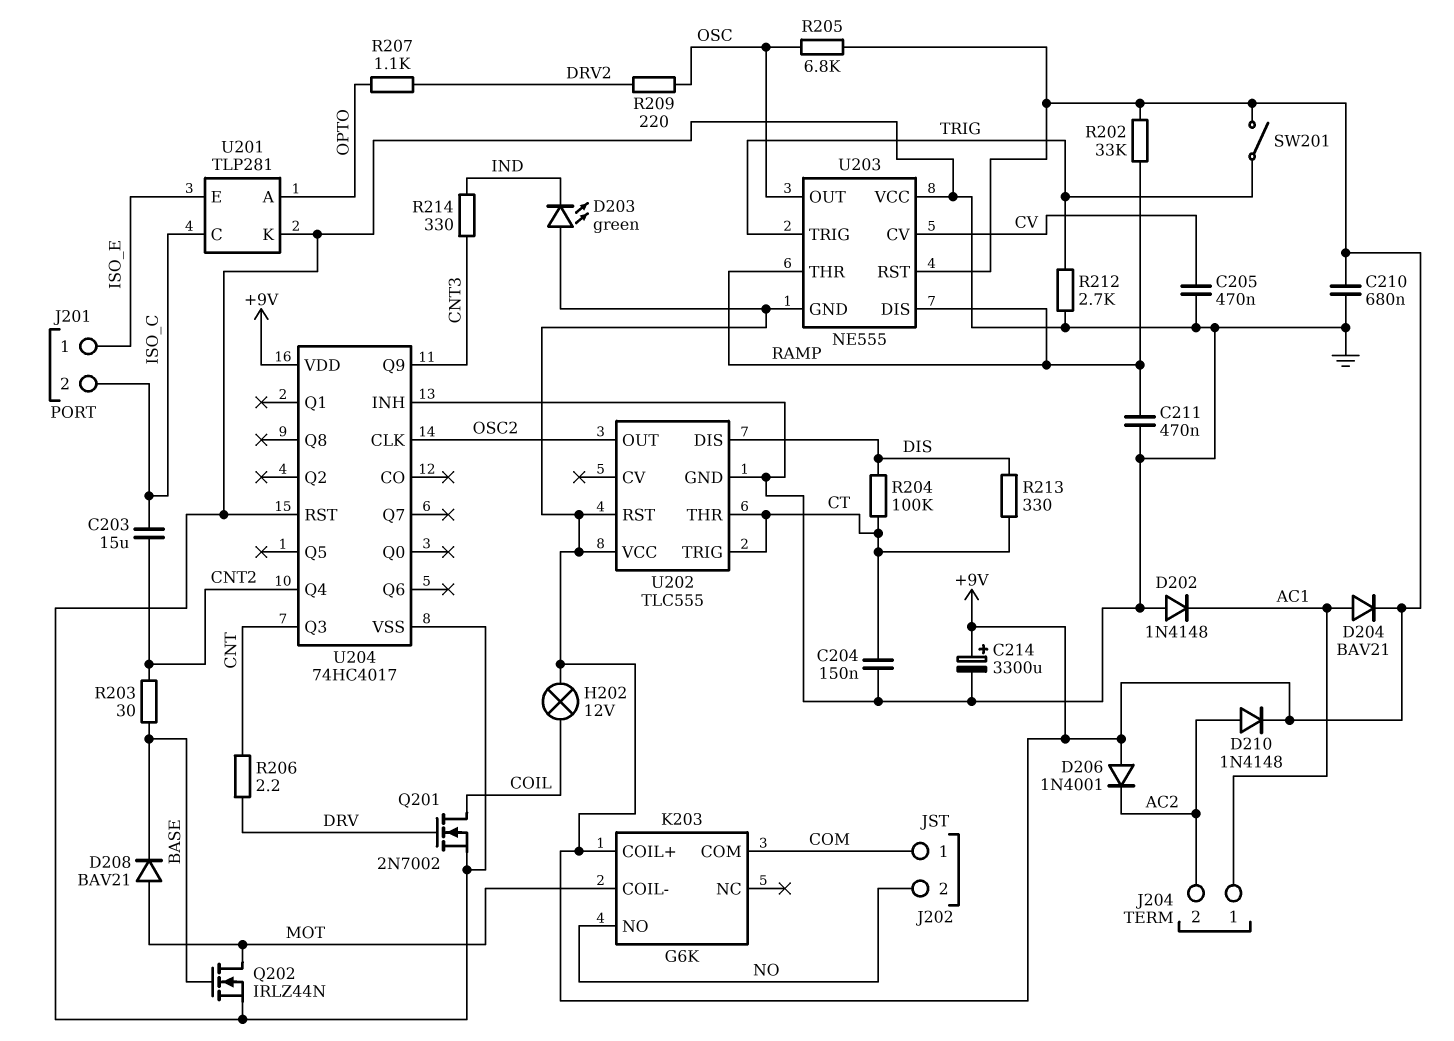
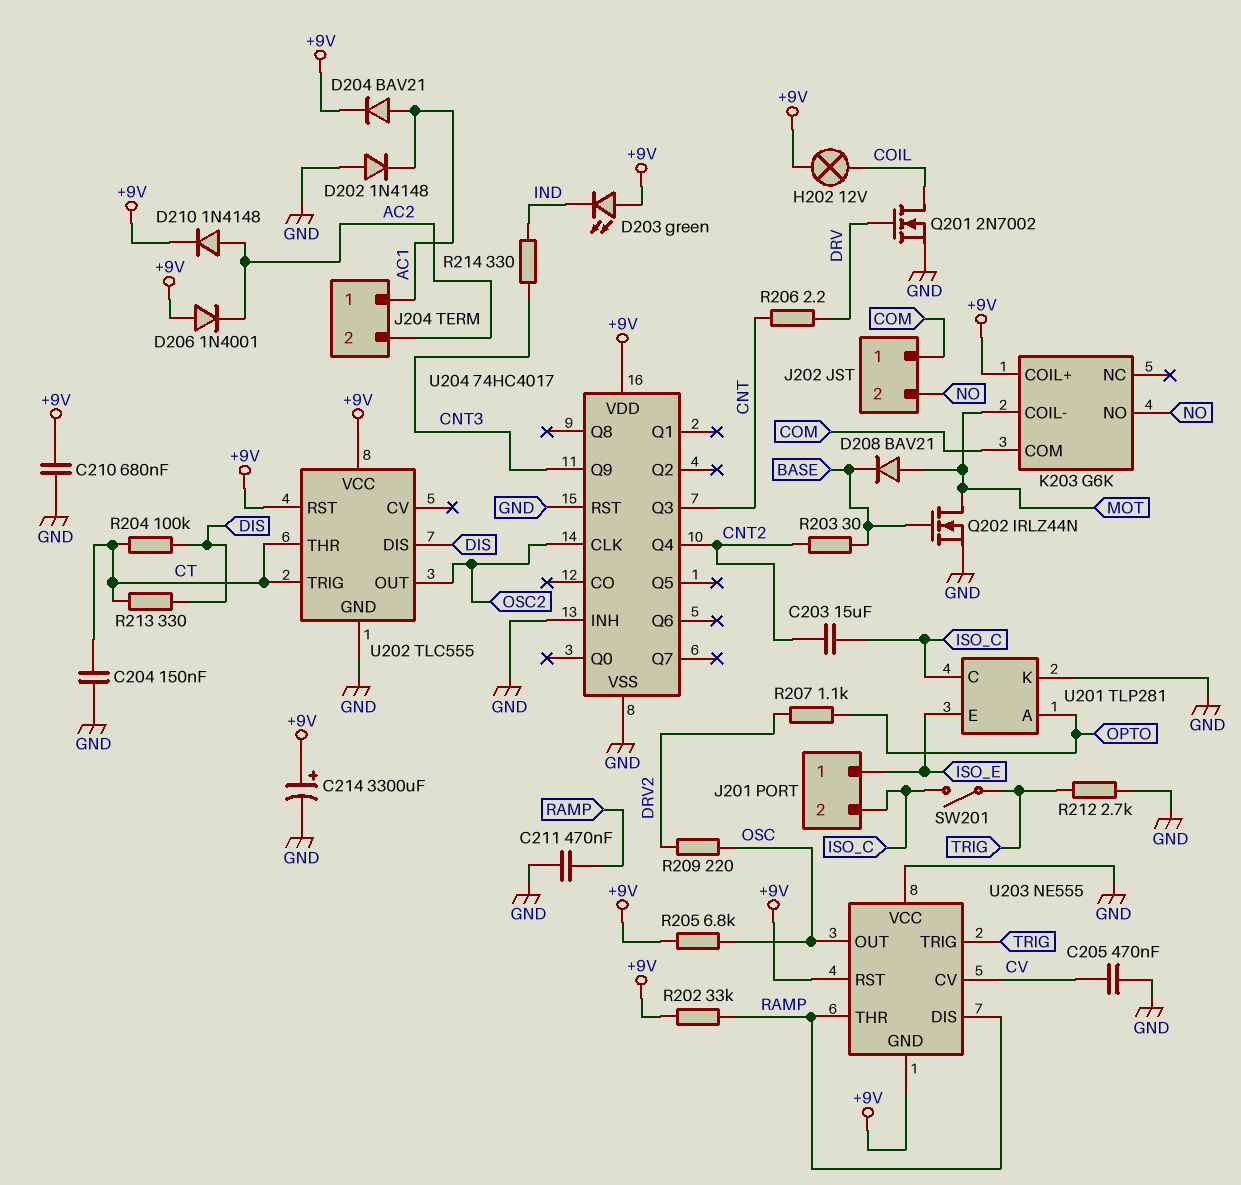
SW201: switch (+9V, TRIG) -> switch (ISO_C, TRIG)

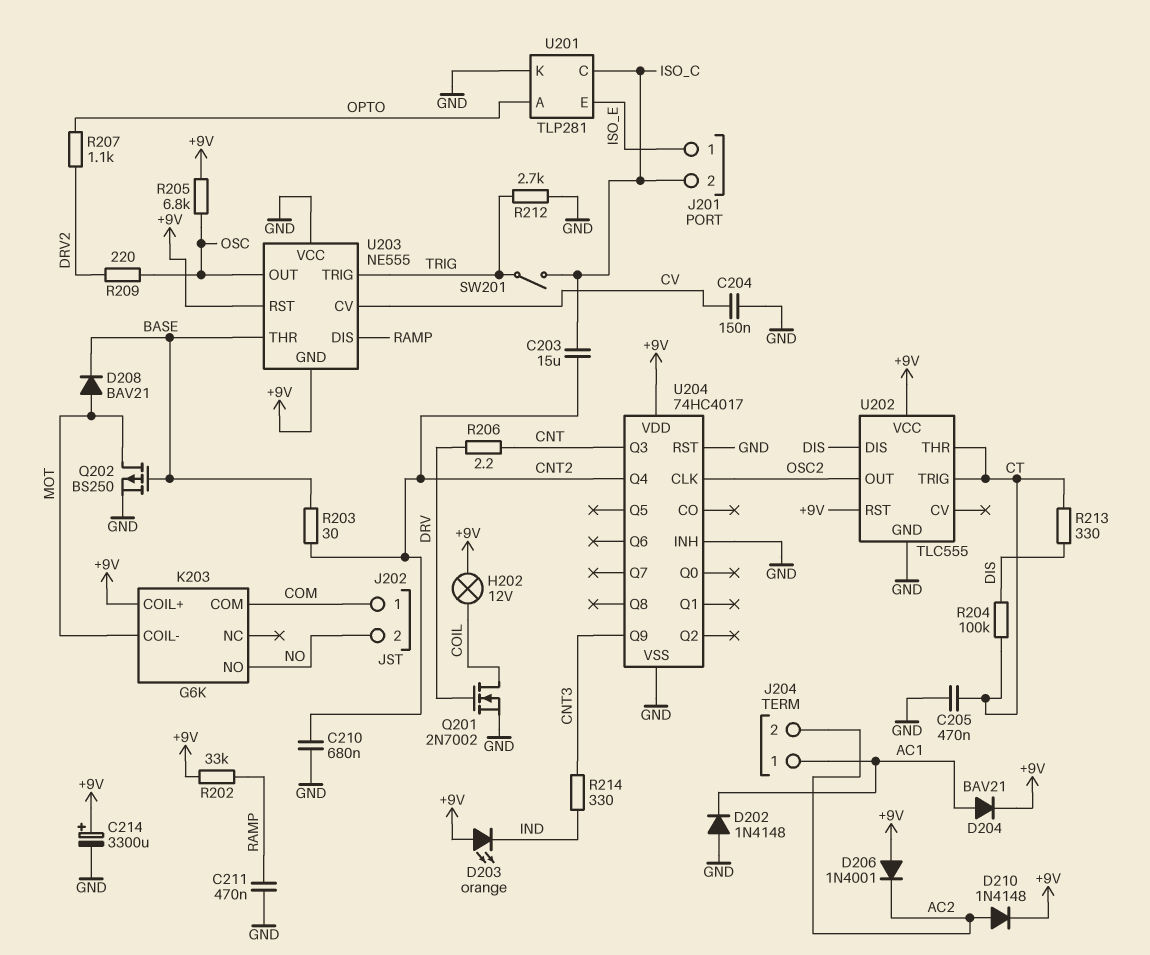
C204: 150nF (CT, GND) -> 150nF (CV, GND)
C205: 470nF (CV, GND) -> 470nF (CT, GND)
C210: 680nF (+9V, GND) -> 680nF (CNT2, GND)
D203: LED green (A +9V, K IND) -> LED orange (A +9V, K IND)
Q202: NMOS IRLZ44N (G BASE, D MOT, S GND) -> PMOS BS250 (G BASE, D MOT, S GND)
U203 pin THR: RAMP -> BASE

